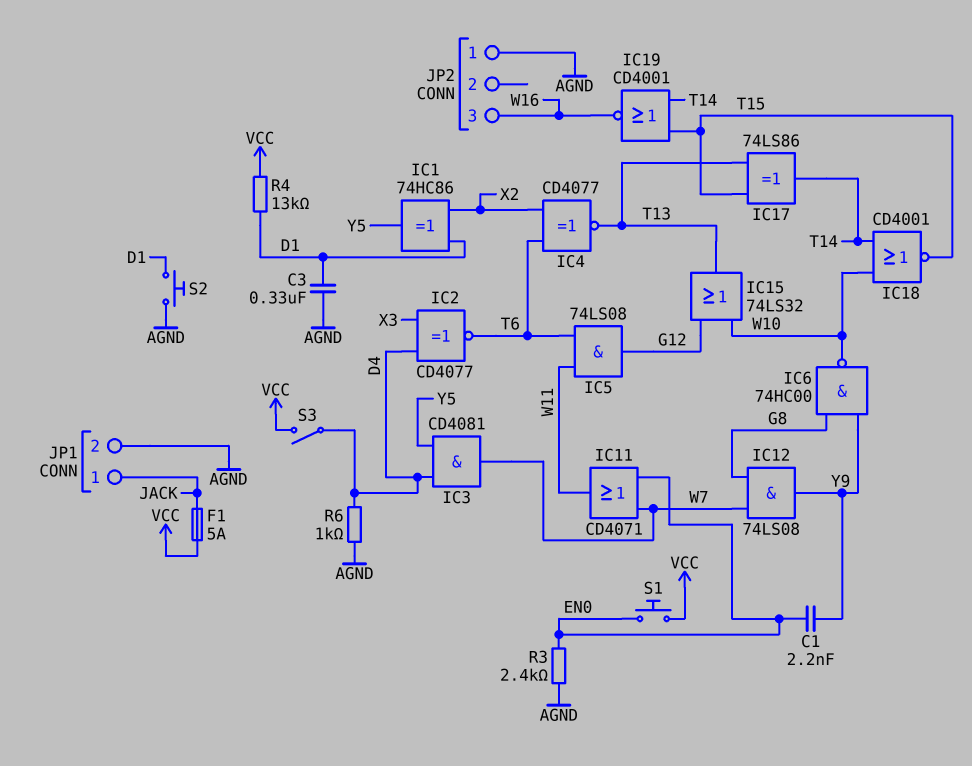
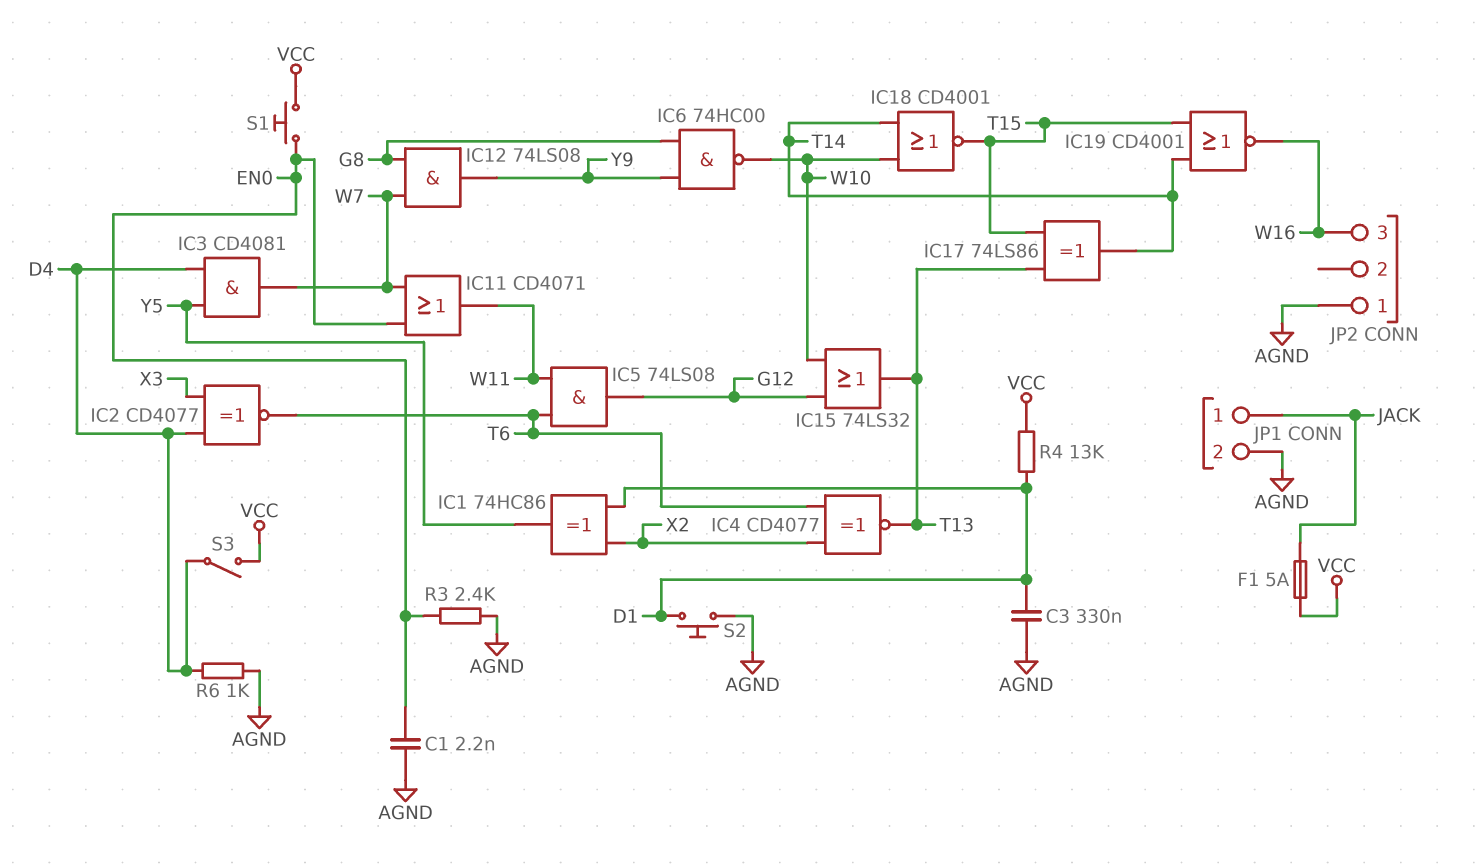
C1: 2.2nF (EN0, Y9) -> 2.2nF (AGND, EN0)

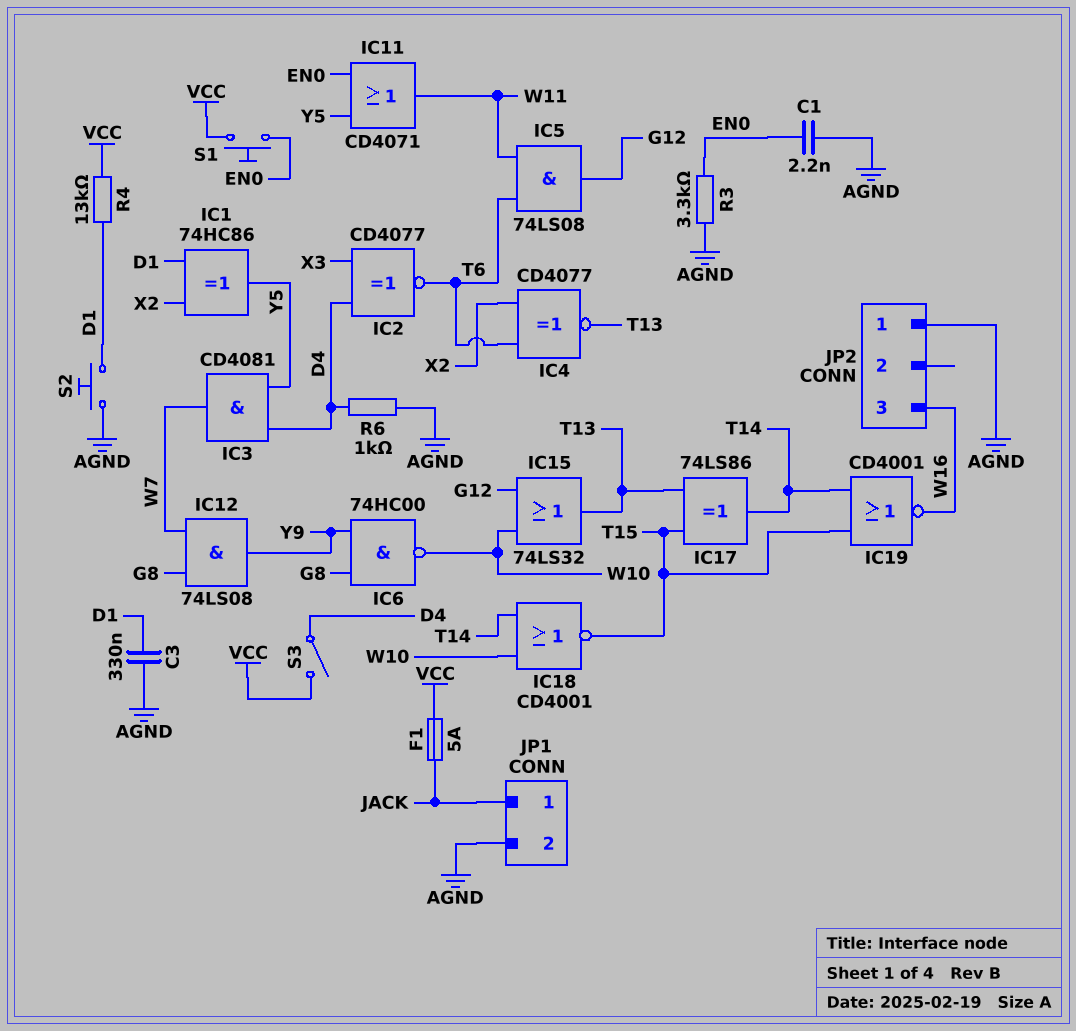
IC11: OR CD4071 (in EN0, in W7, out W11) -> OR CD4071 (in EN0, in Y5, out W11)
R3: 2.4k (AGND, EN0) -> 3.3k (AGND, EN0)

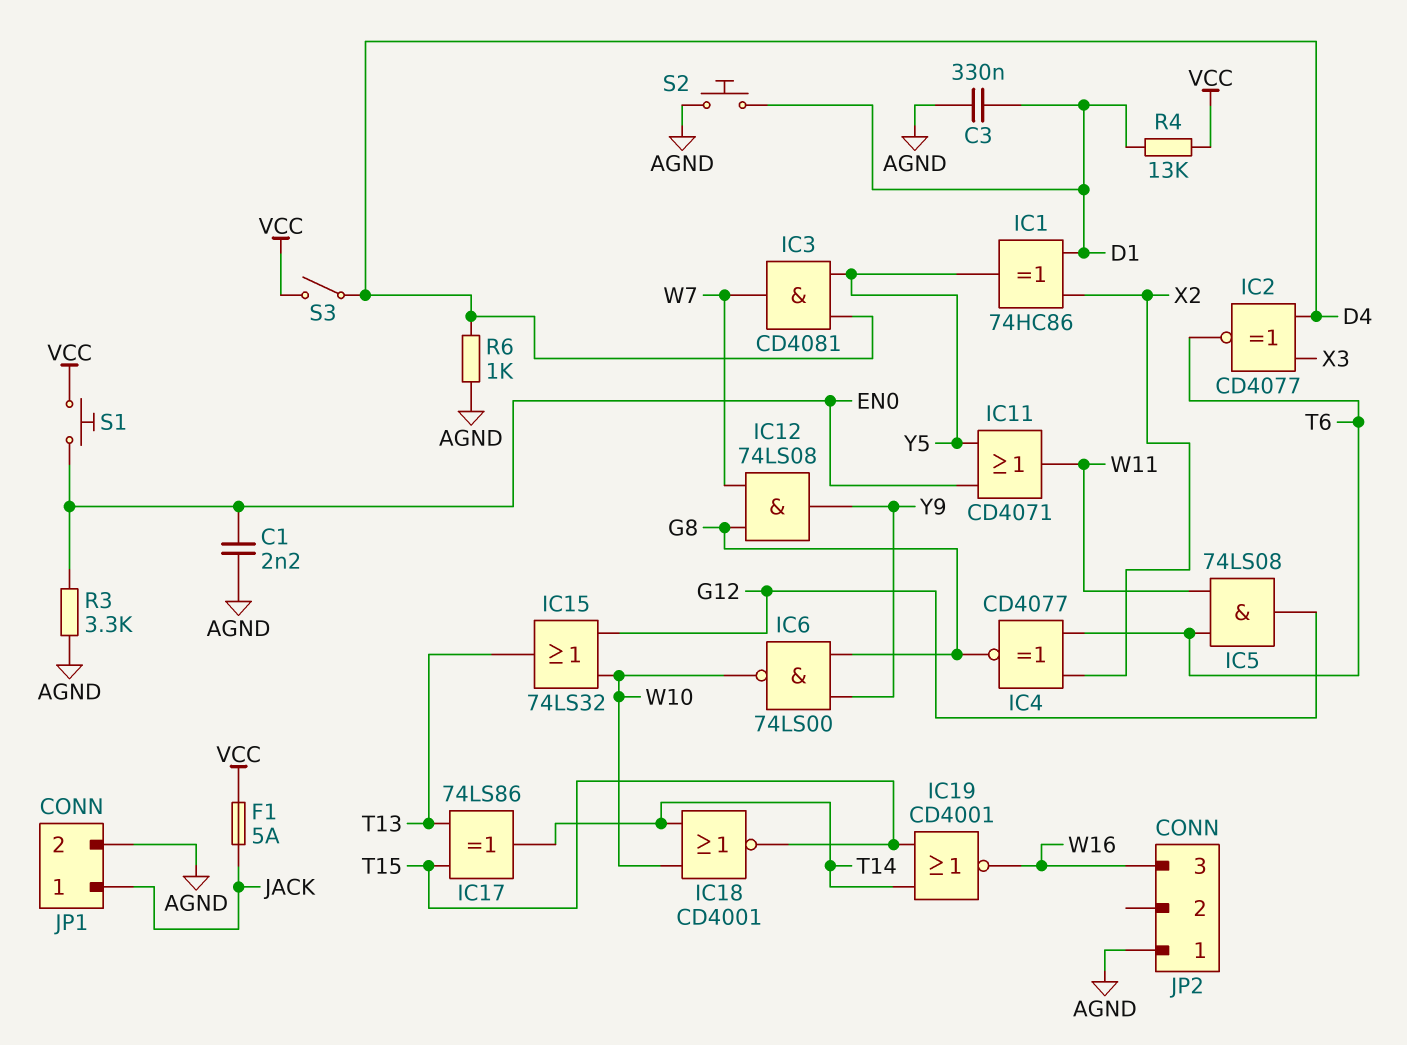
IC4: XNOR CD4077 (in T6, in X2, out T13) -> XNOR CD4077 (in T6, in X2, out G8)
IC6: NAND 74HC00 (in G8, in Y9, out W10) -> NAND 74LS00 (in G8, in Y9, out W10)

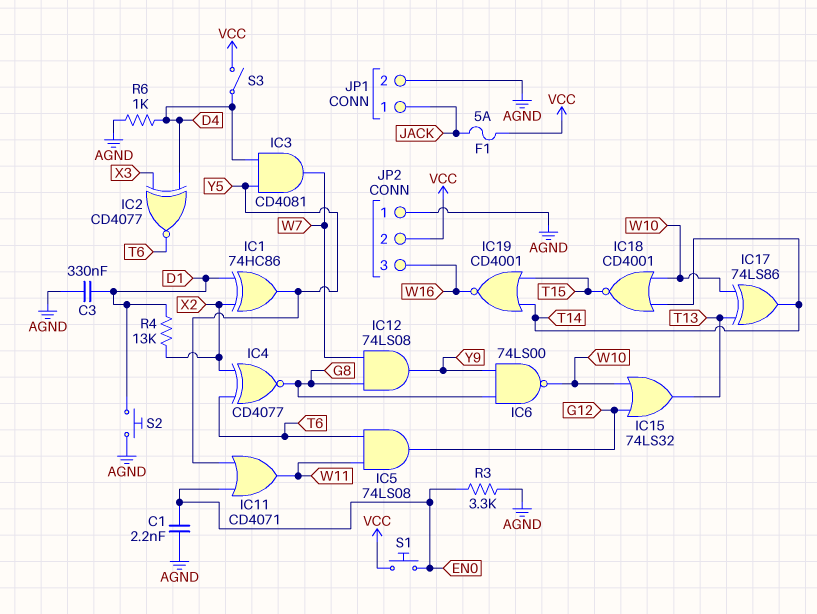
IC17: XOR 74LS86 (in T13, in T15, out T14) -> XOR 74LS86 (in T13, in W10, out T14)
JP2 pin 2: none -> VCC
R4: 13k (D1, VCC) -> 13k (D1, X2)

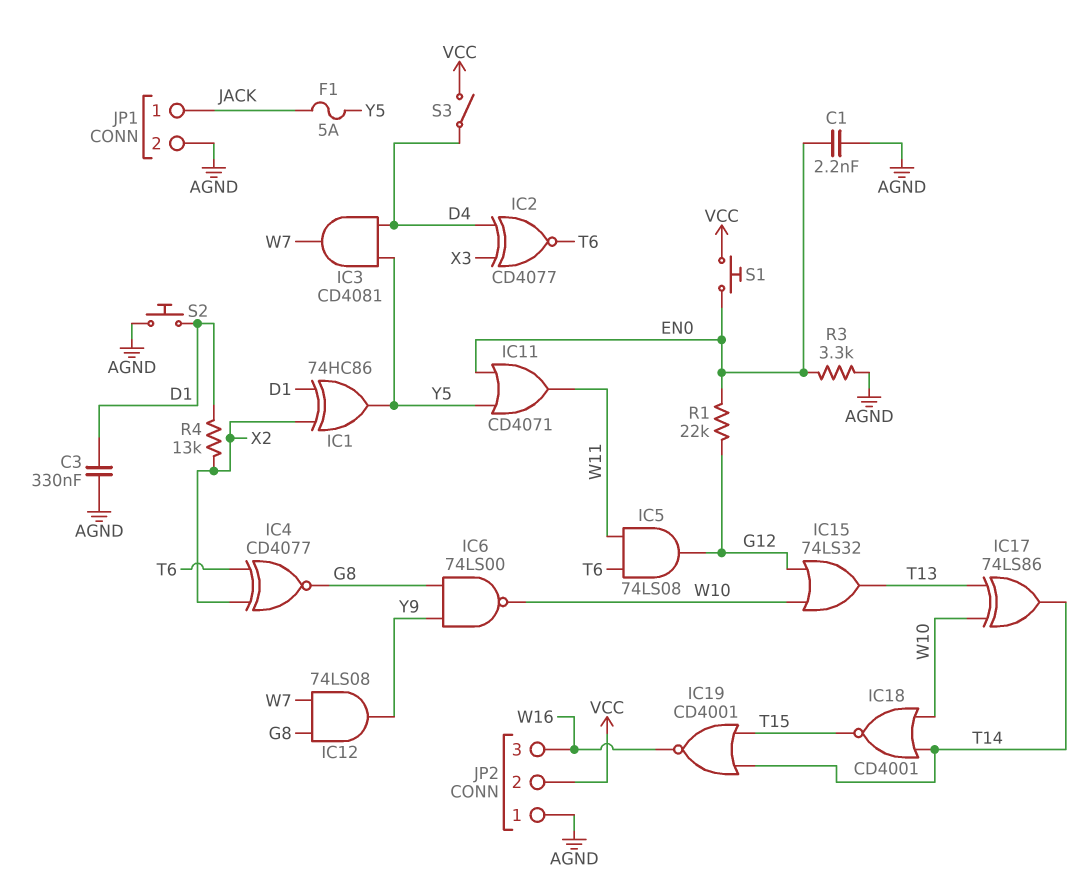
F1: 5A (JACK, VCC) -> 5A (JACK, Y5)
R1: none -> 22k (EN0, G12)
R6: 1k (AGND, D4) -> none

